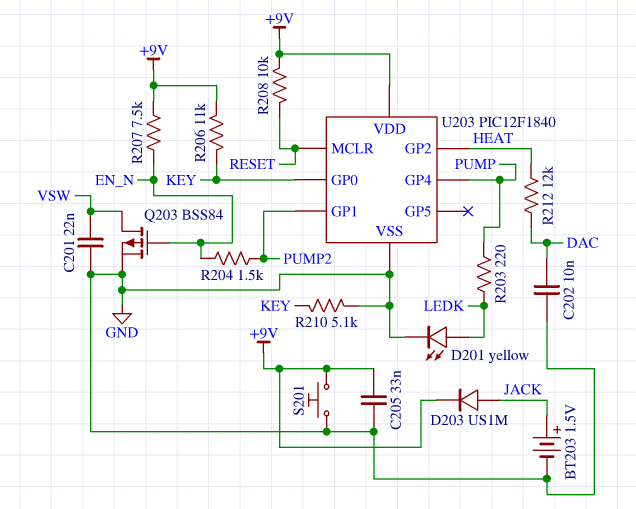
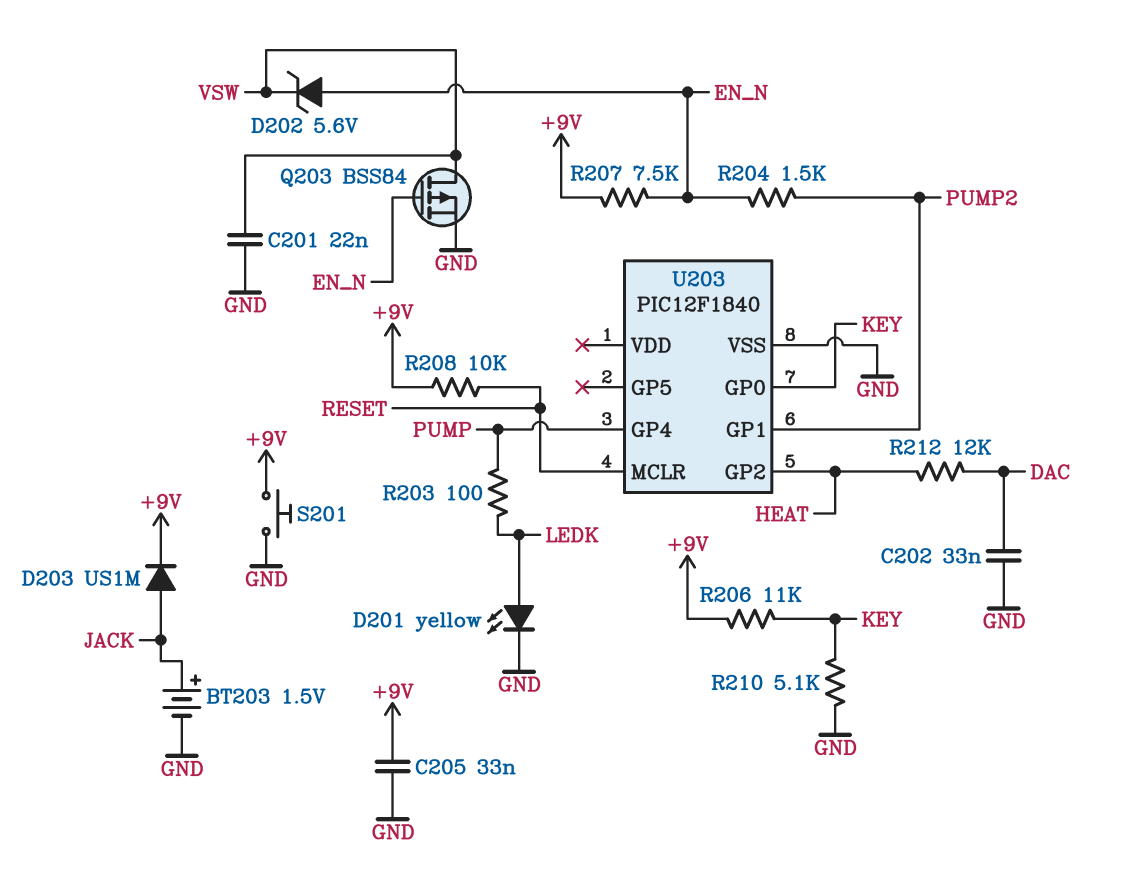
C202: 10nF (DAC, GND) -> 33nF (DAC, GND)
D202: none -> zener 5.6V (A EN_N, K VSW)
R203: 220 (LEDK, PUMP) -> 100 (LEDK, PUMP)
U203 pin VDD: +9V -> none

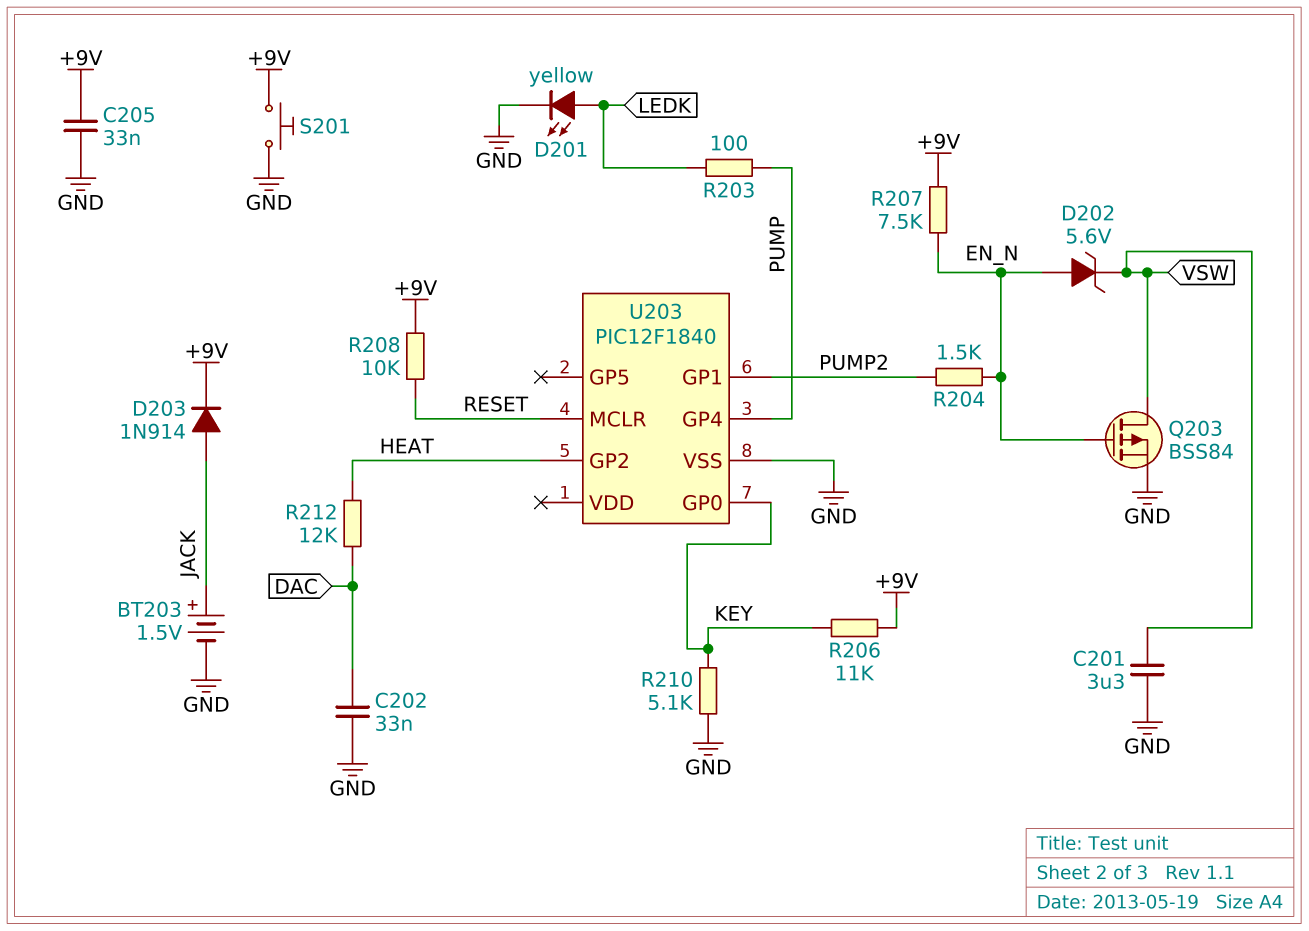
C201: 22nF (GND, VSW) -> 3.3uF (GND, VSW)
D203: diode US1M (A JACK, K +9V) -> diode 1N914 (A JACK, K +9V)

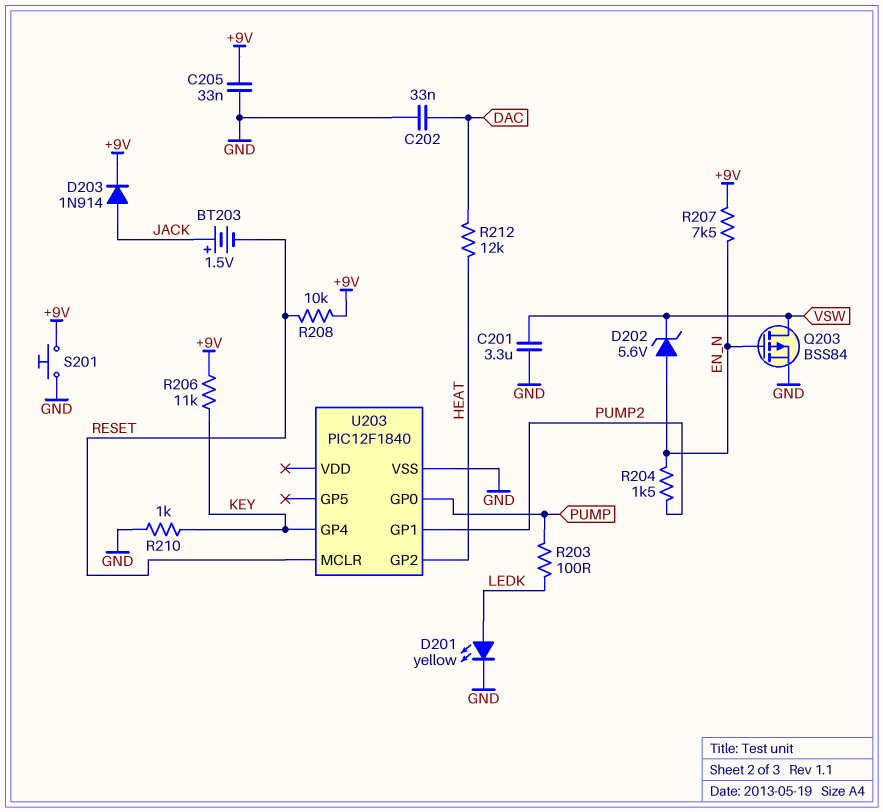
BT203: 1.5V (plus JACK, minus GND) -> 1.5V (plus JACK, minus RESET)
R210: 5.1k (GND, KEY) -> 1k (GND, KEY)
U203 pin GP0: KEY -> PUMP
U203 pin GP4: PUMP -> KEY

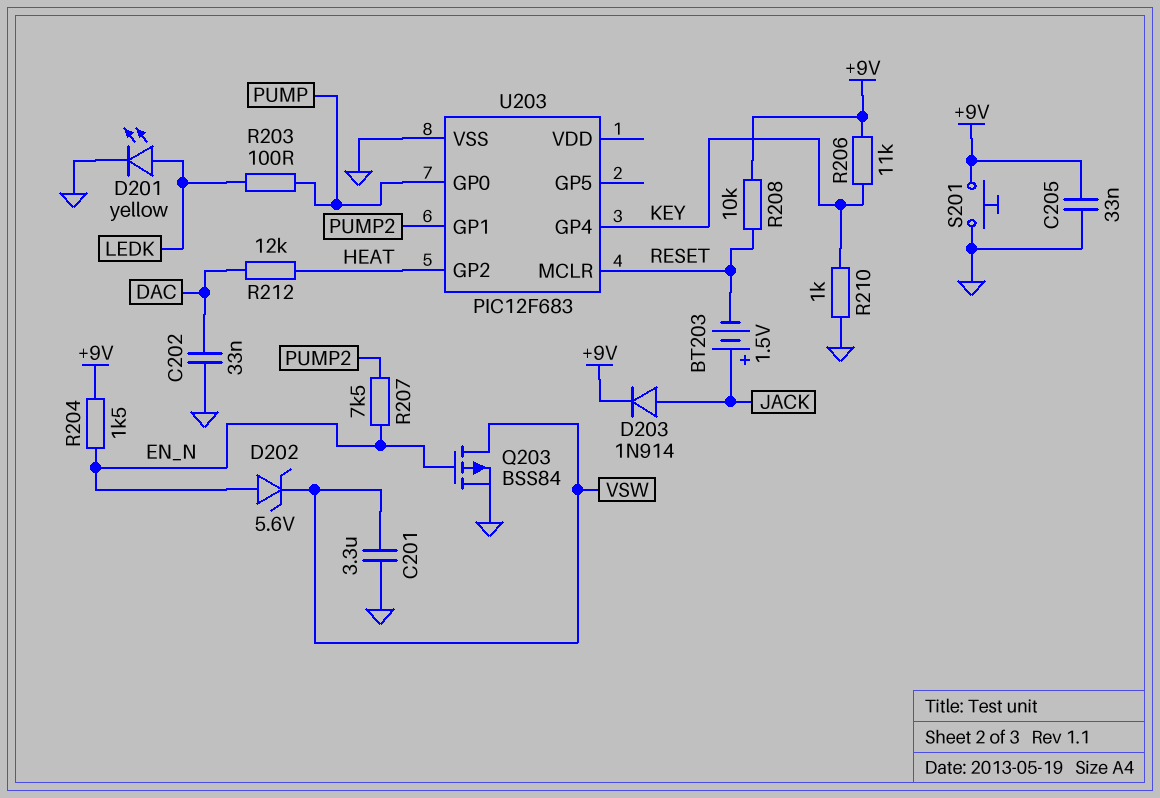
R204: 1.5k (EN_N, PUMP2) -> 1.5k (+9V, EN_N)
R207: 7.5k (+9V, EN_N) -> 7.5k (EN_N, PUMP2)
U203: PIC12F1840 -> PIC12F683

